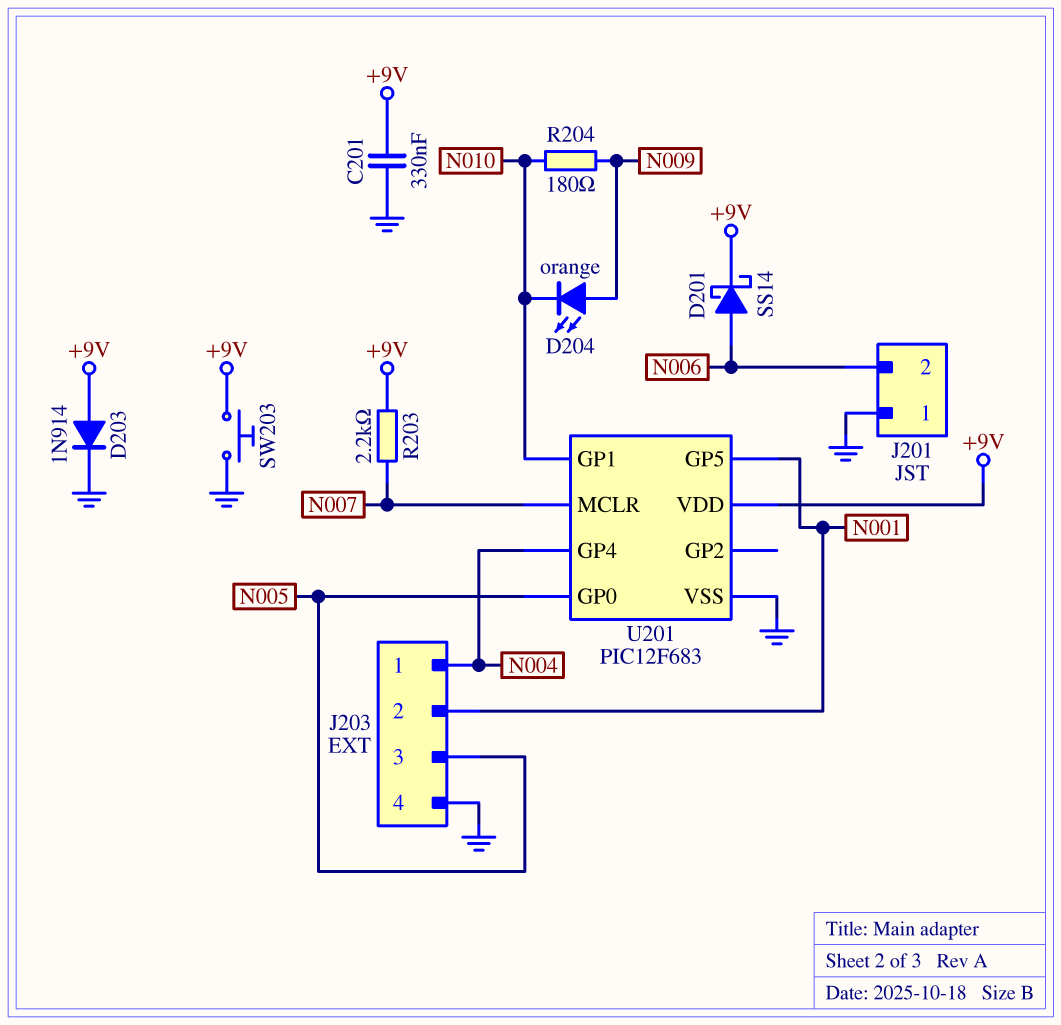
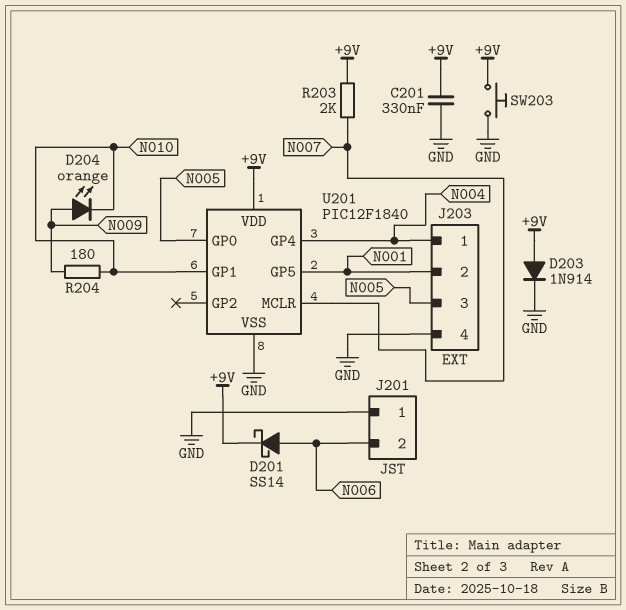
R203: 2.2k (+9V, N007) -> 2k (+9V, N007)
U201: PIC12F683 -> PIC12F1840

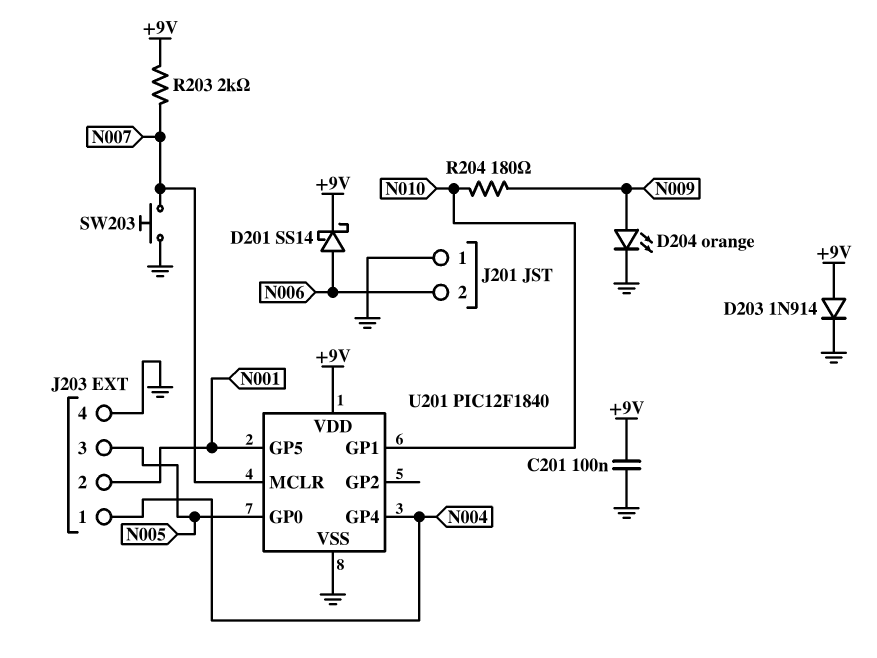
C201: 330nF (+9V, GND) -> 100nF (+9V, GND)
D204: LED orange (A N009, K N010) -> LED orange (A N009, K GND)
SW203: button (+9V, GND) -> button (GND, N007)

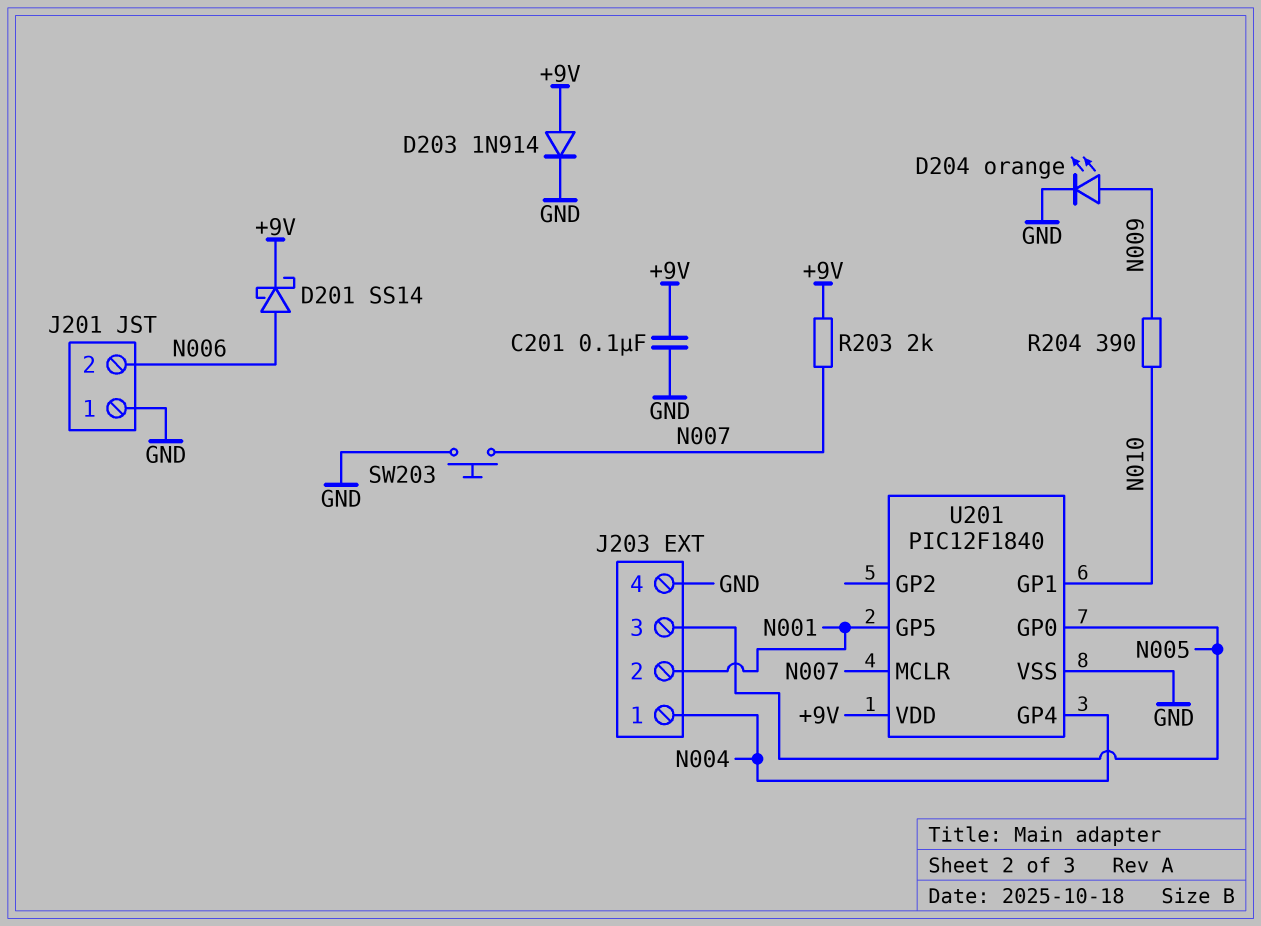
R204: 180 (N009, N010) -> 390 (N009, N010)

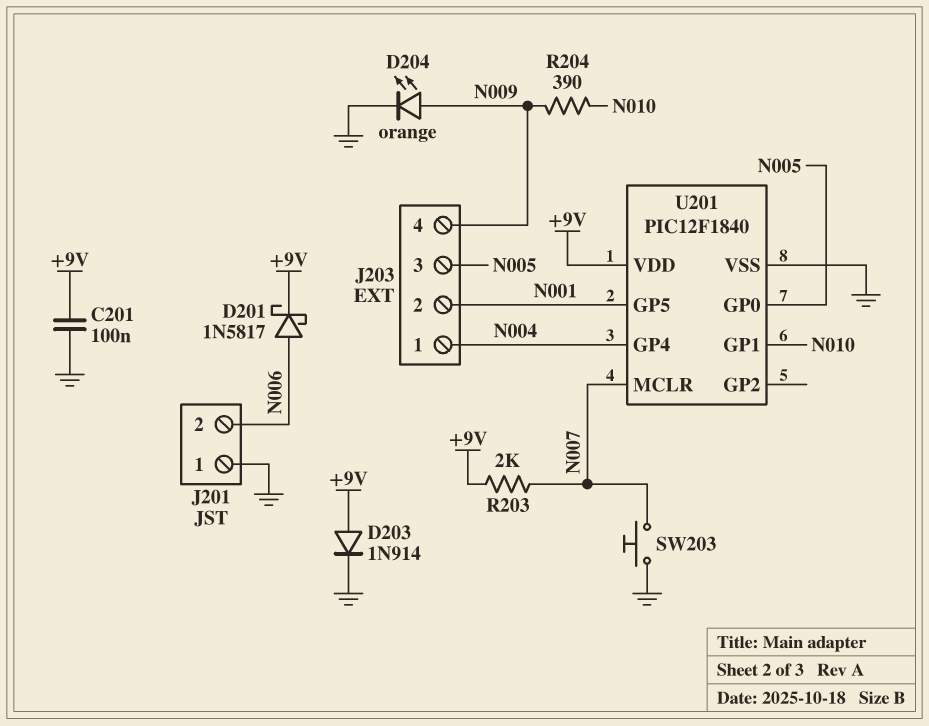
D201: schottky SS14 (A N006, K +9V) -> schottky 1N5817 (A N006, K +9V)
J203 pin 4: GND -> N009

